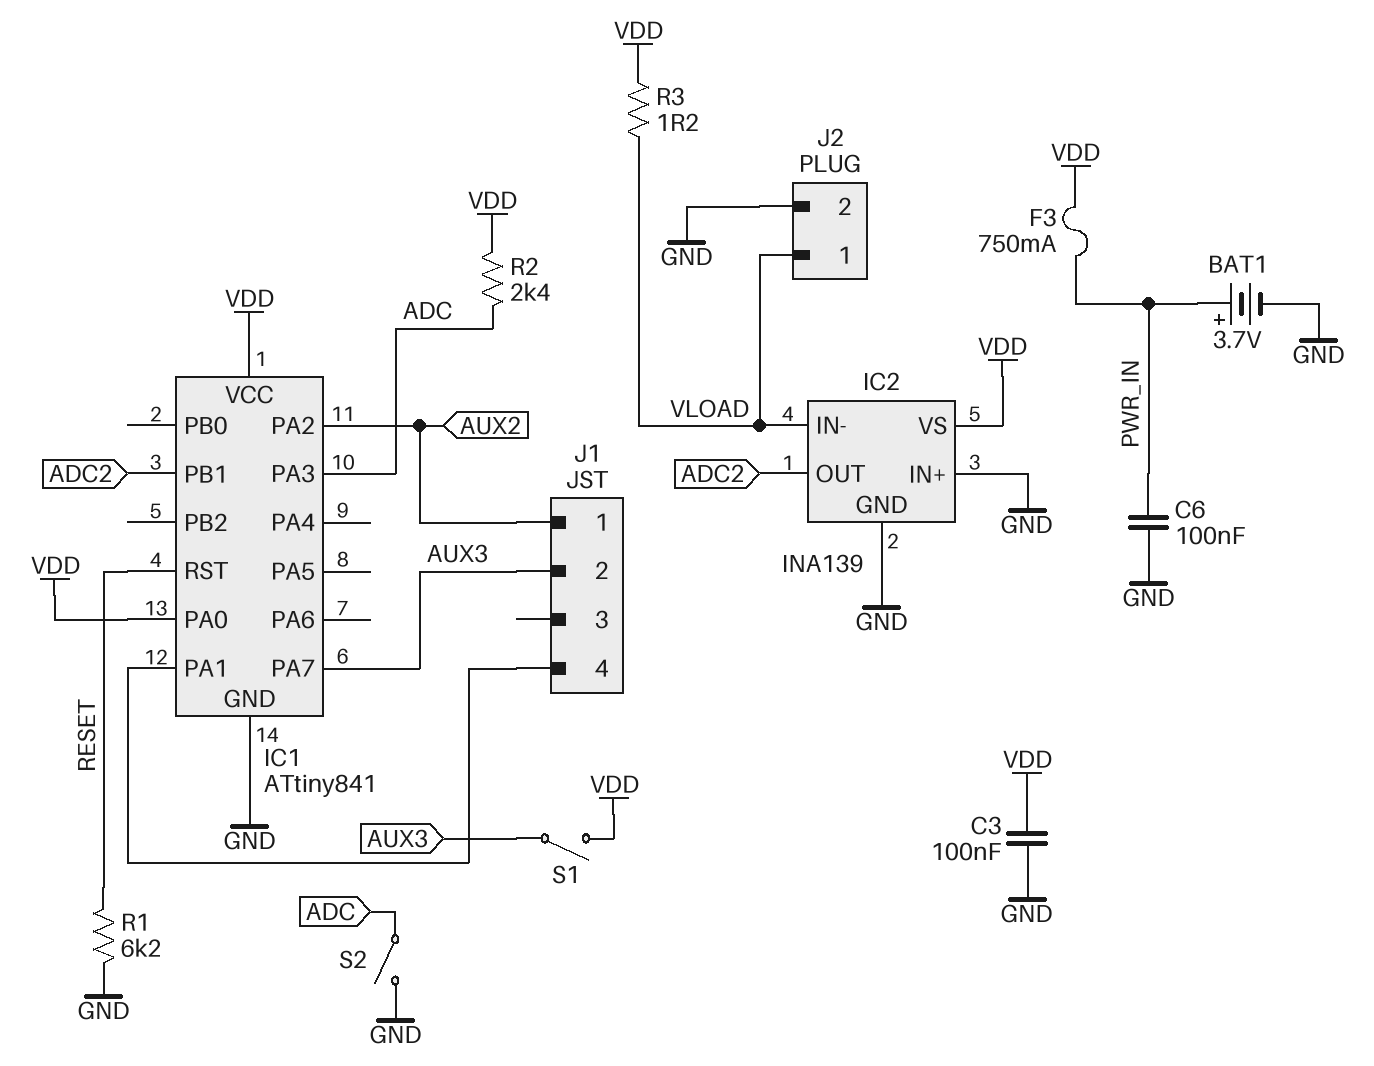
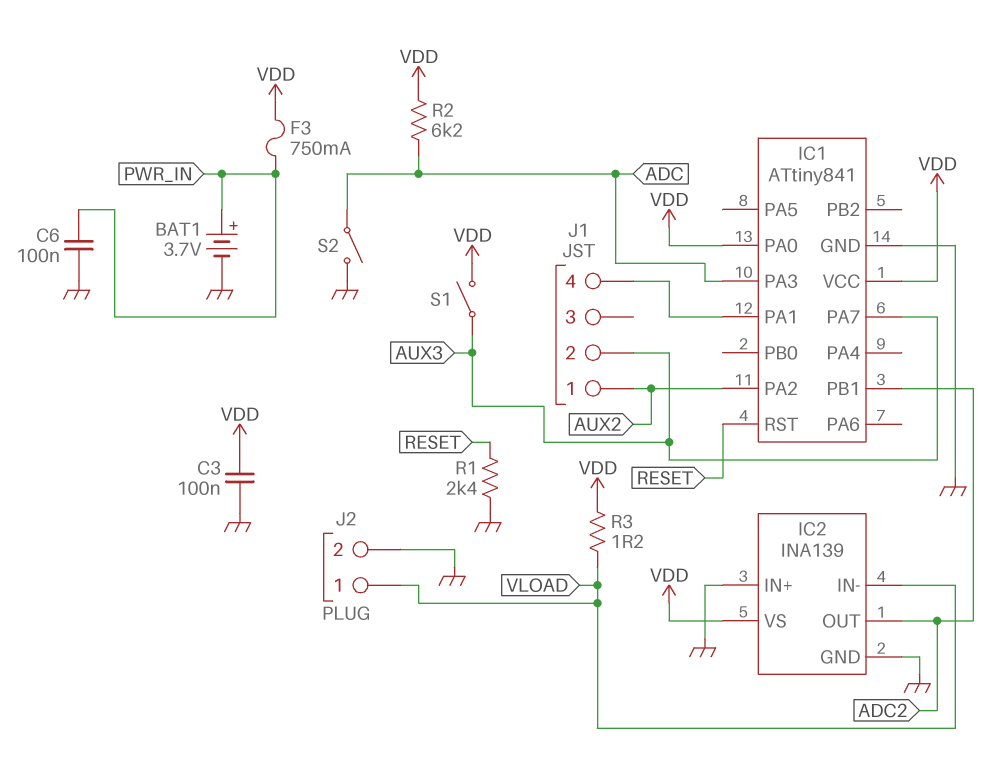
R1: 6.2k (GND, RESET) -> 2.4k (GND, RESET)
R2: 2.4k (ADC, VDD) -> 6.2k (ADC, VDD)

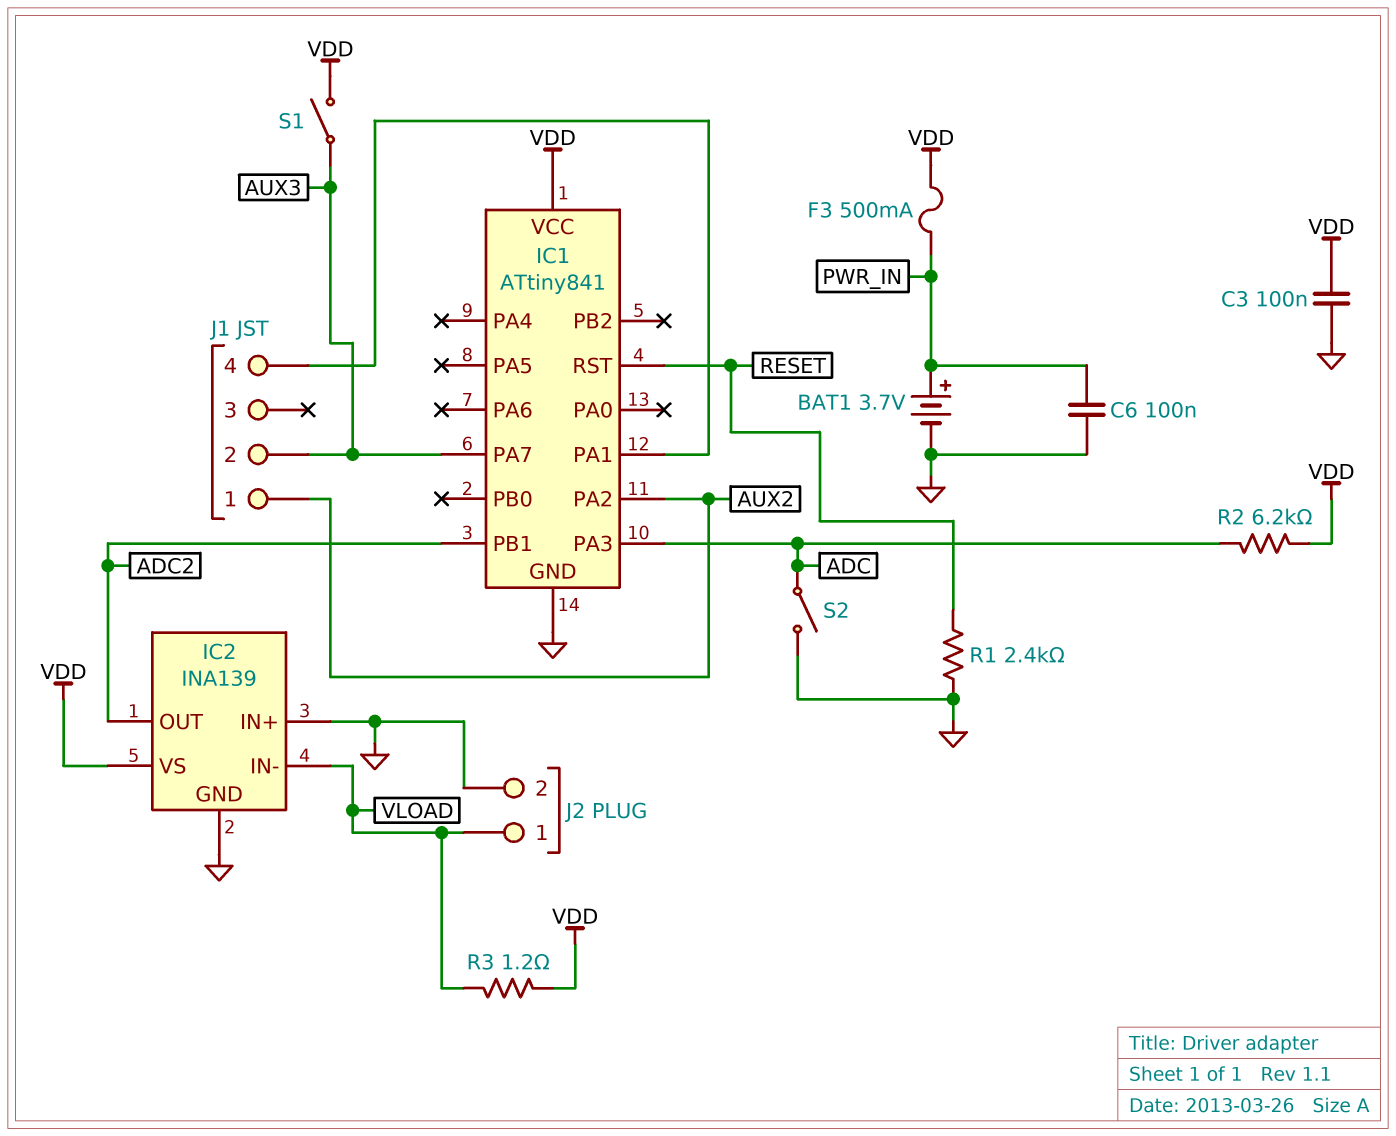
F3: 750mA (PWR_IN, VDD) -> 500mA (PWR_IN, VDD)
IC1 pin PA0: VDD -> none

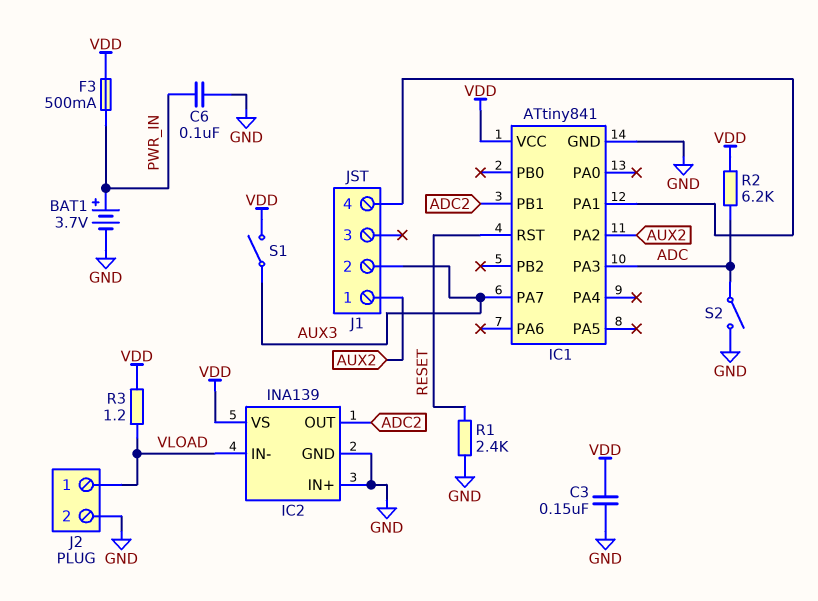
C3: 100nF (GND, VDD) -> 150nF (GND, VDD)

